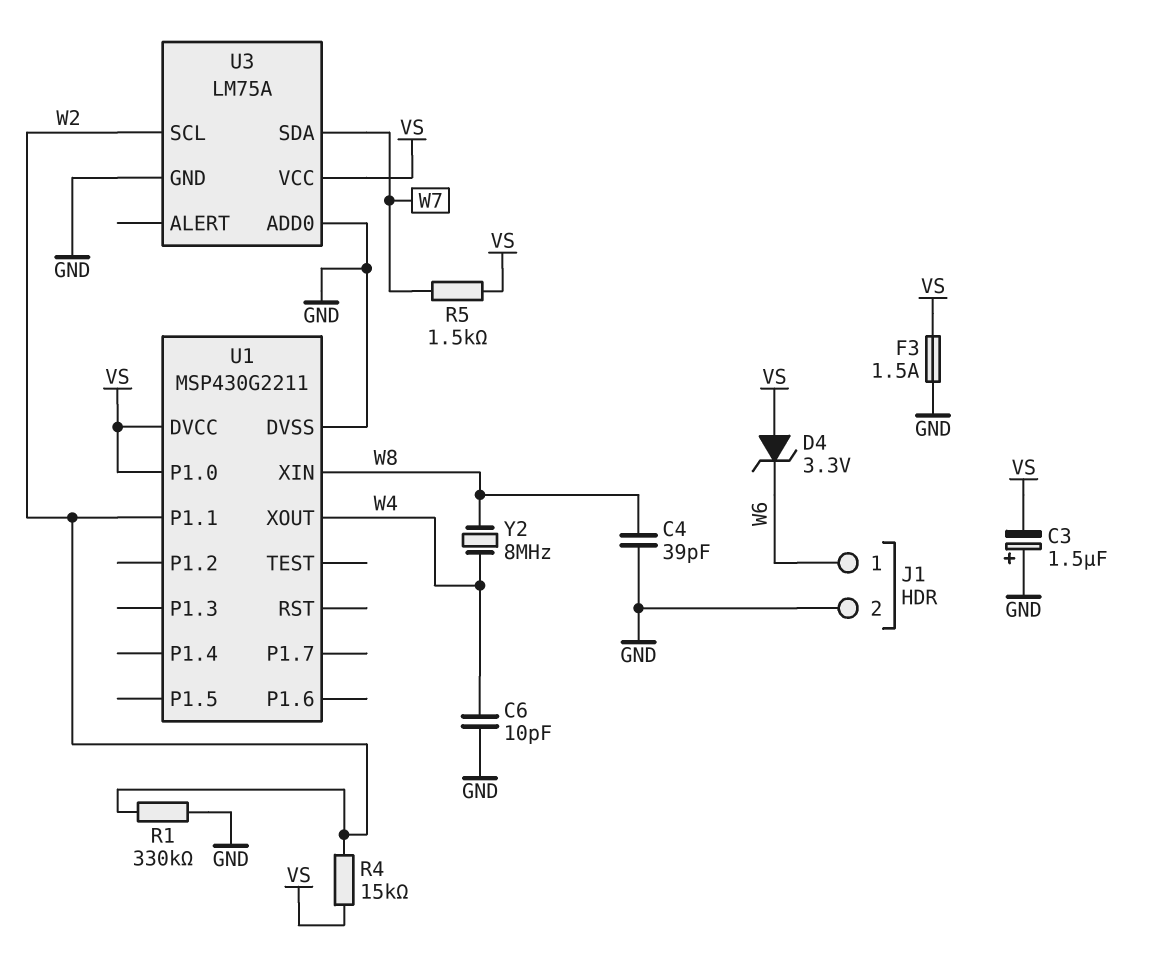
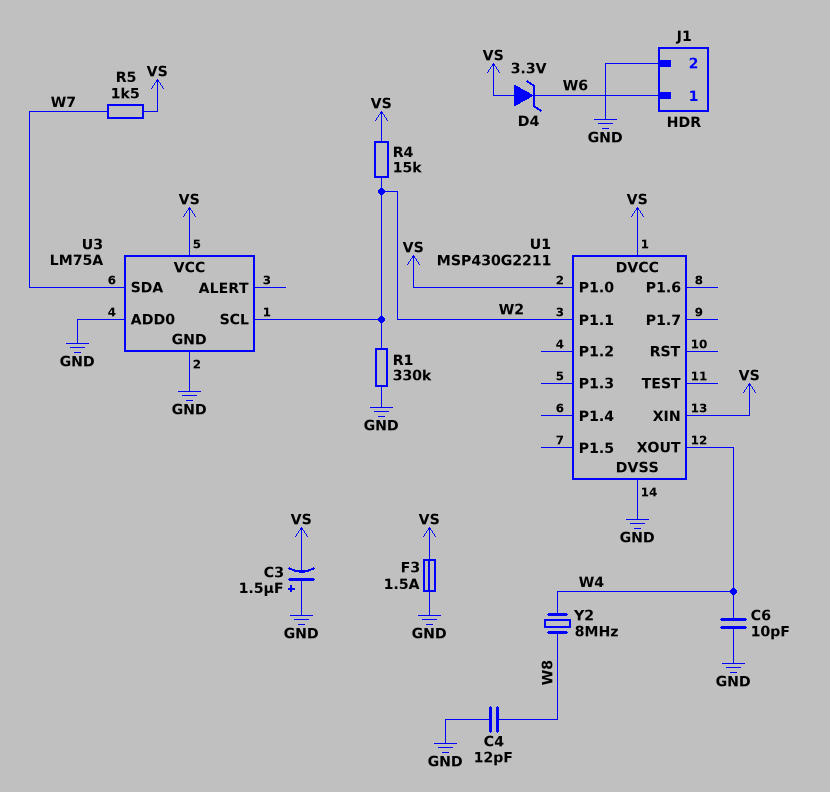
C4: 39pF (GND, W8) -> 12pF (GND, W8)
U1 pin XIN: W8 -> VS

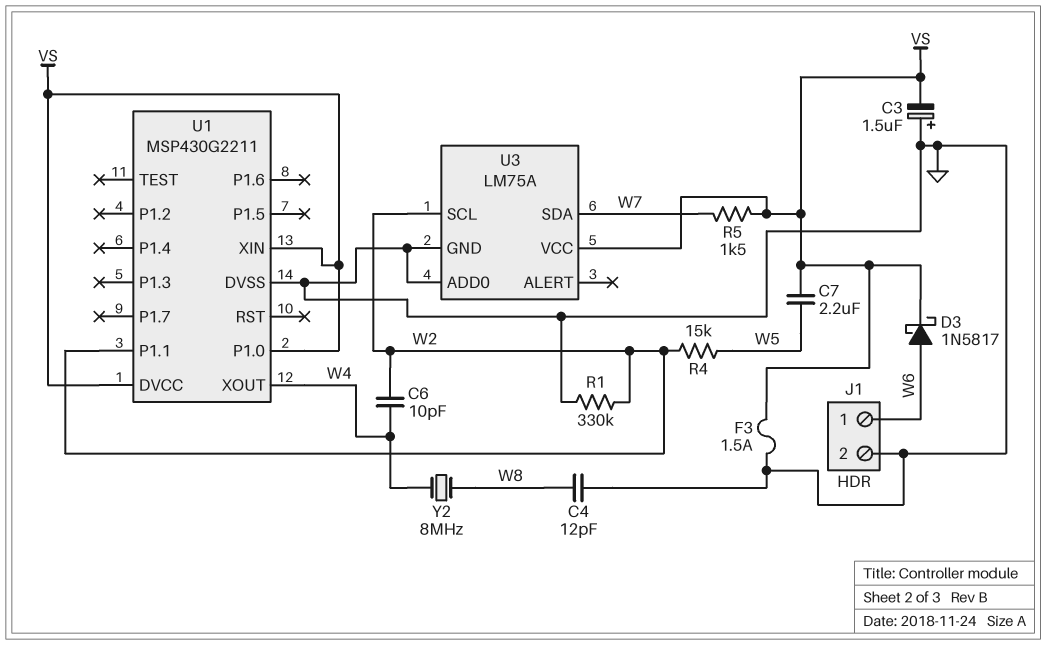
C6: 10pF (GND, W4) -> 10pF (W2, W4)
C7: none -> 2.2uF (VS, W5)
D3: none -> schottky 1N5817 (A W6, K VS)
D4: zener 3.3V (A VS, K W6) -> none
R4: 15k (VS, W2) -> 15k (W2, W5)

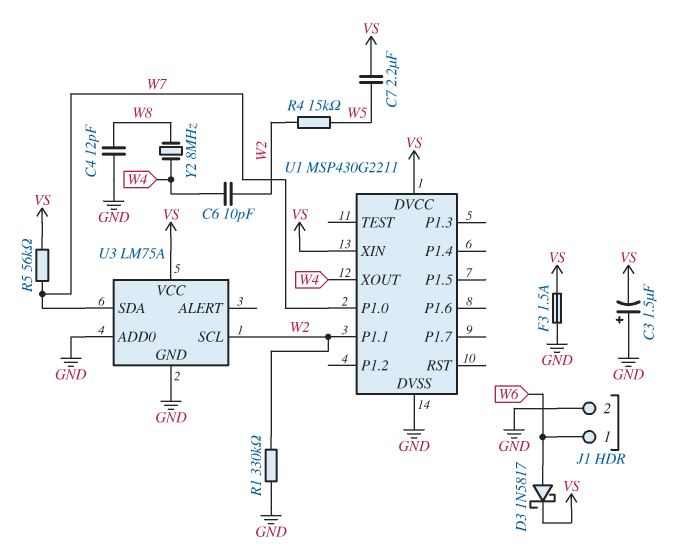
R5: 1.5k (VS, W7) -> 56k (VS, W7)
U1 pin P1.0: VS -> W7

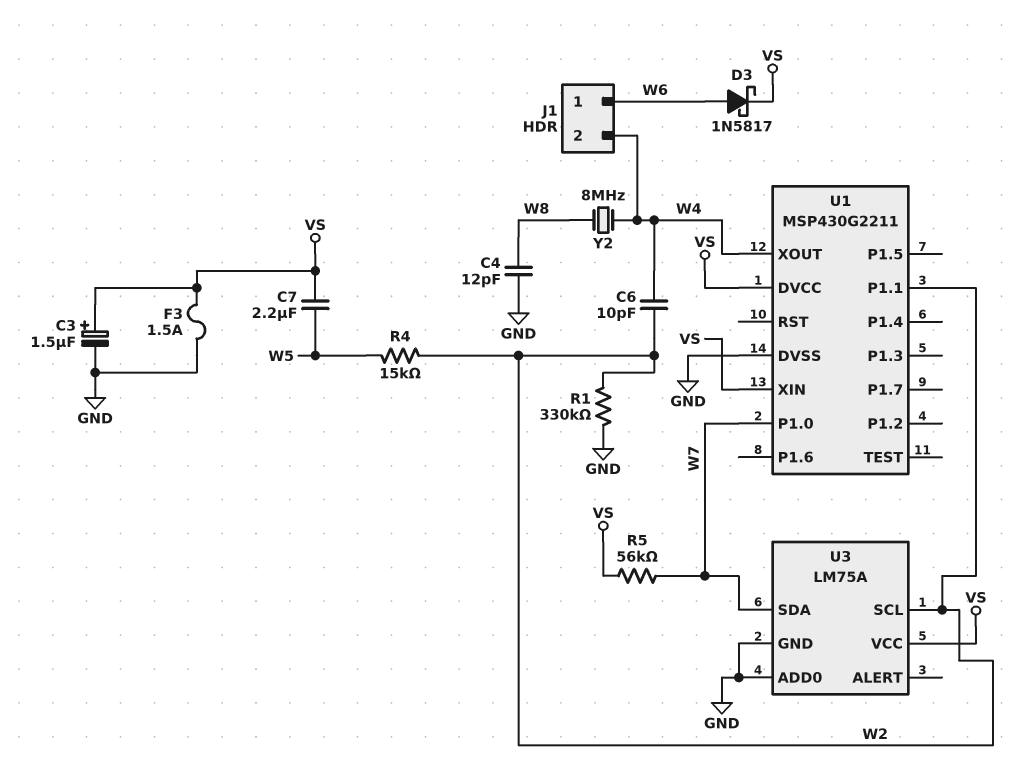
C3: 1.5uF (plus GND, minus VS) -> 1.5uF (plus VS, minus GND)
J1 pin 2: GND -> W4

